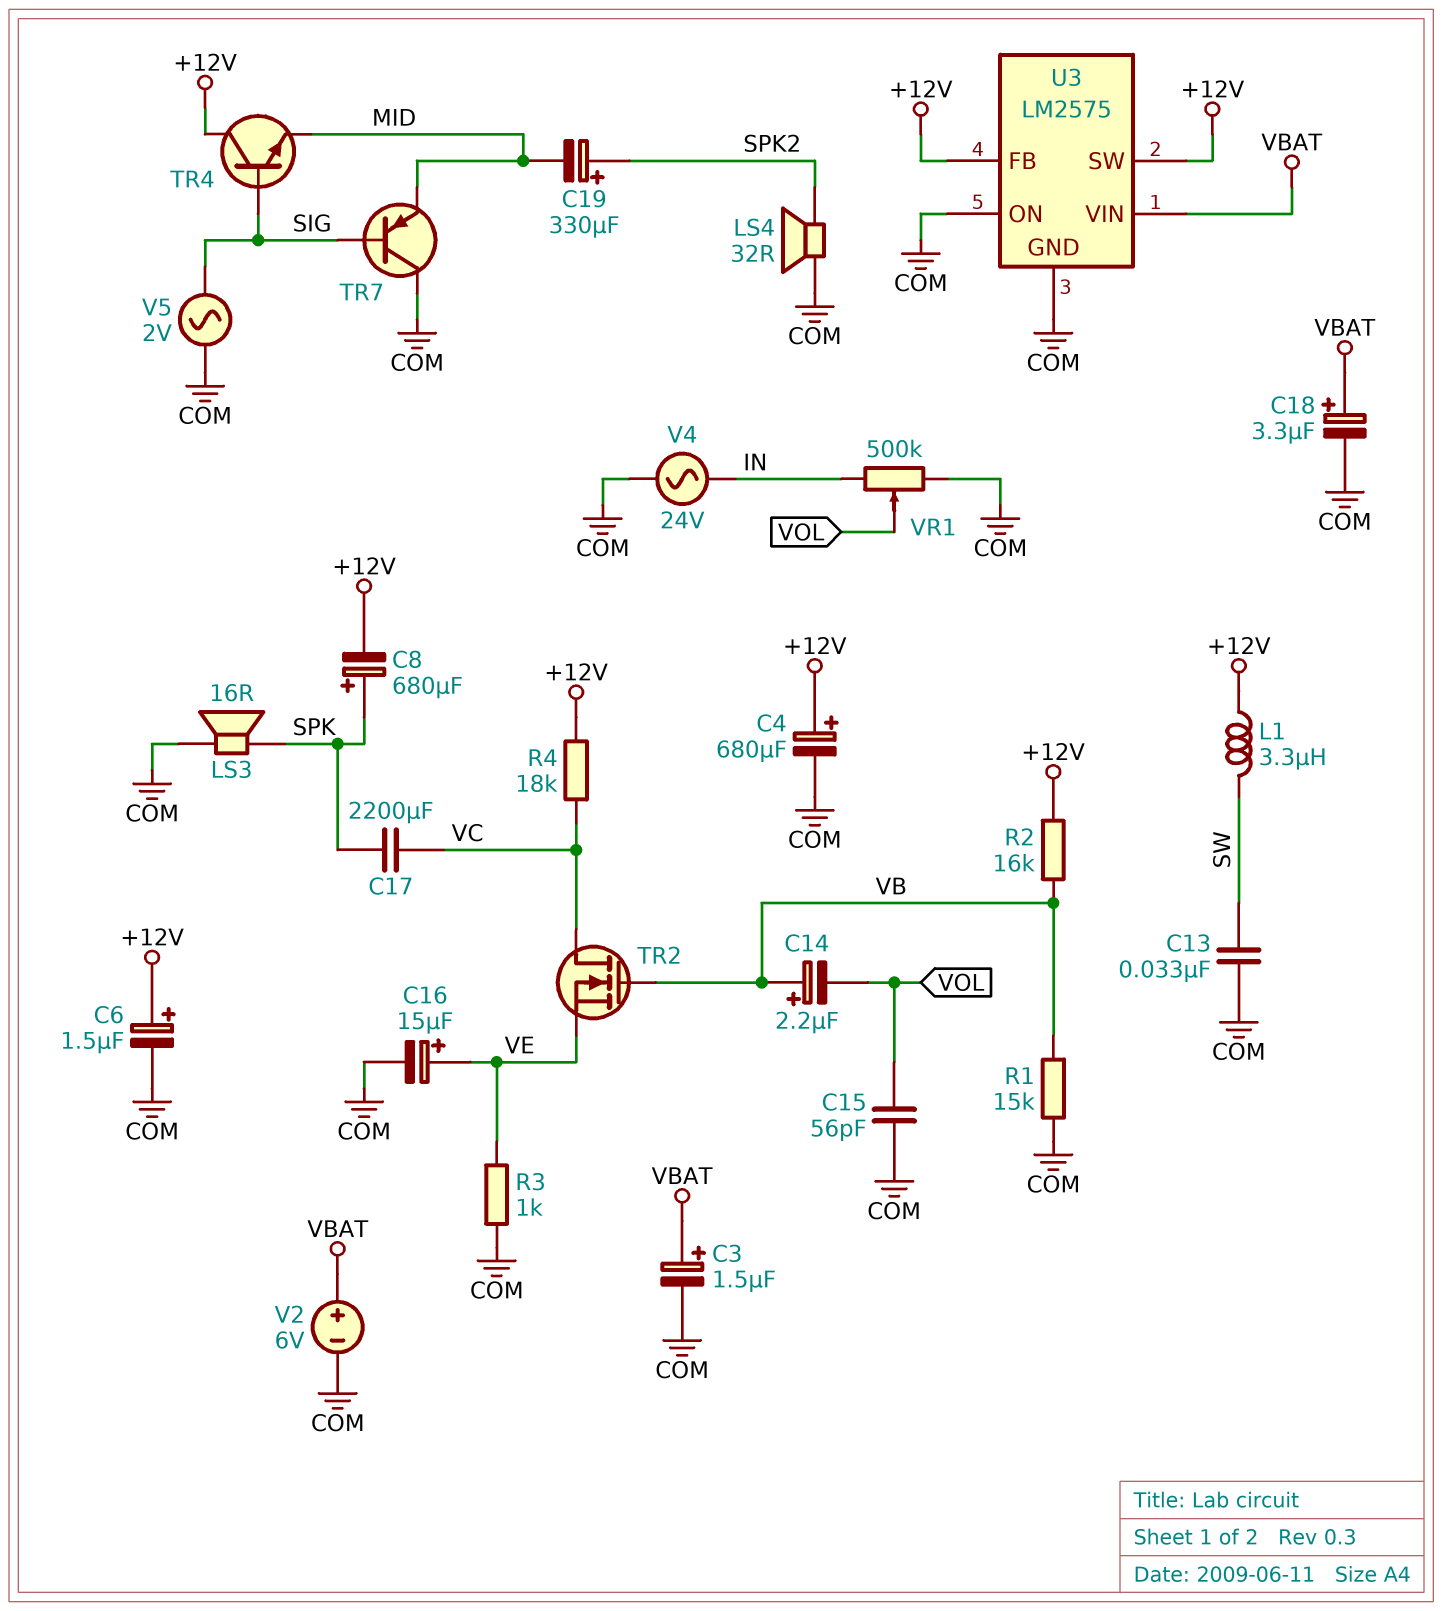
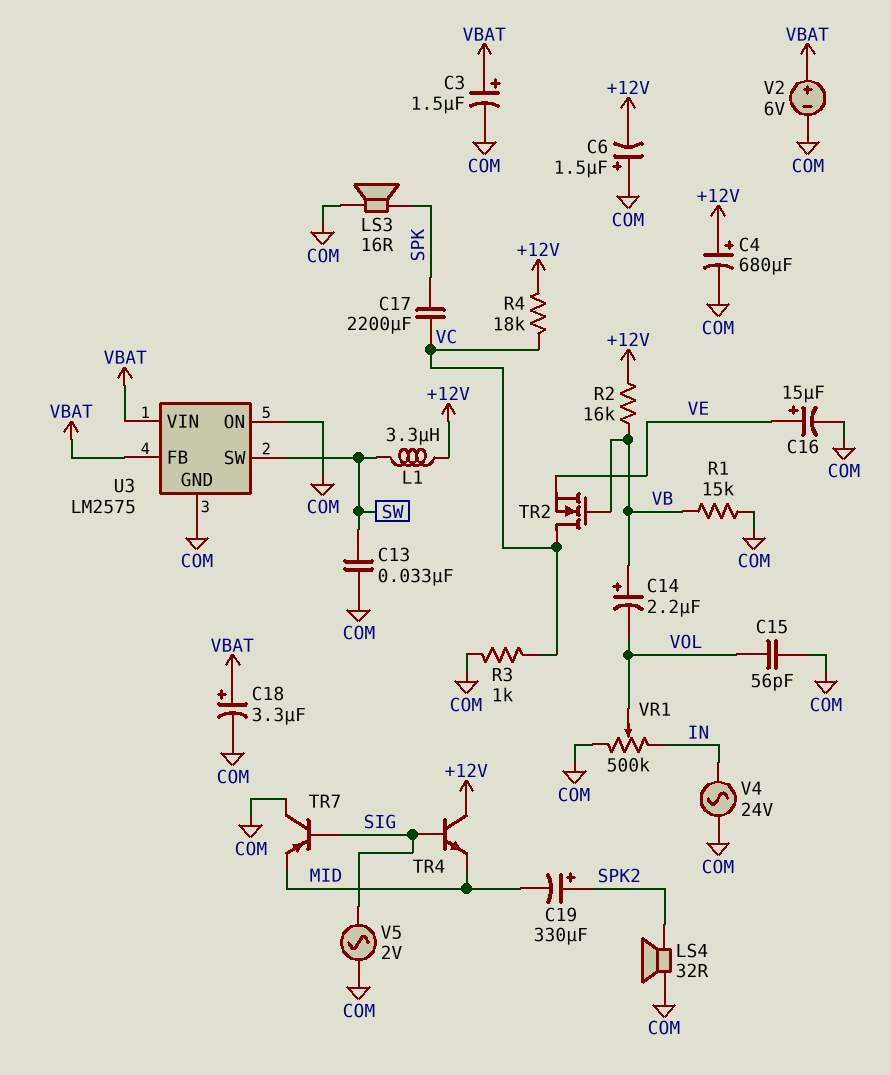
C6: 1.5uF (plus +12V, minus COM) -> 1.5uF (plus COM, minus +12V)
C8: 680uF (plus SPK, minus +12V) -> none
R3: 1k (COM, VE) -> 1k (COM, VC)
U3 pin FB: +12V -> VBAT
U3 pin SW: +12V -> SW

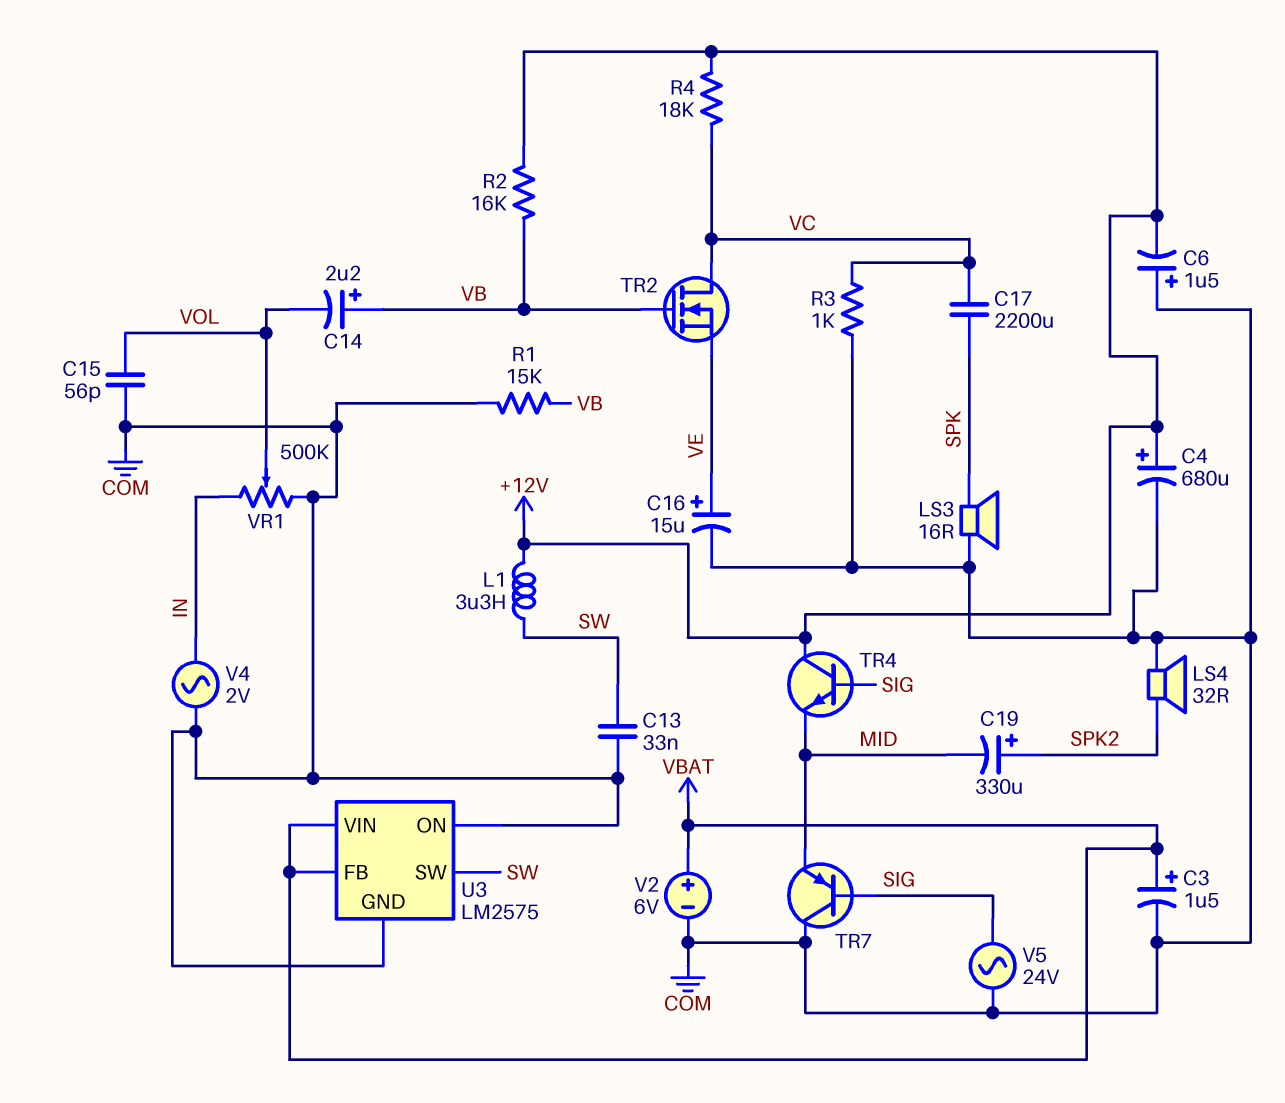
C18: 3.3uF (plus VBAT, minus COM) -> none
V4: AC 24V (COM, IN) -> AC 2V (COM, IN)
V5: AC 2V (COM, SIG) -> AC 24V (COM, SIG)

